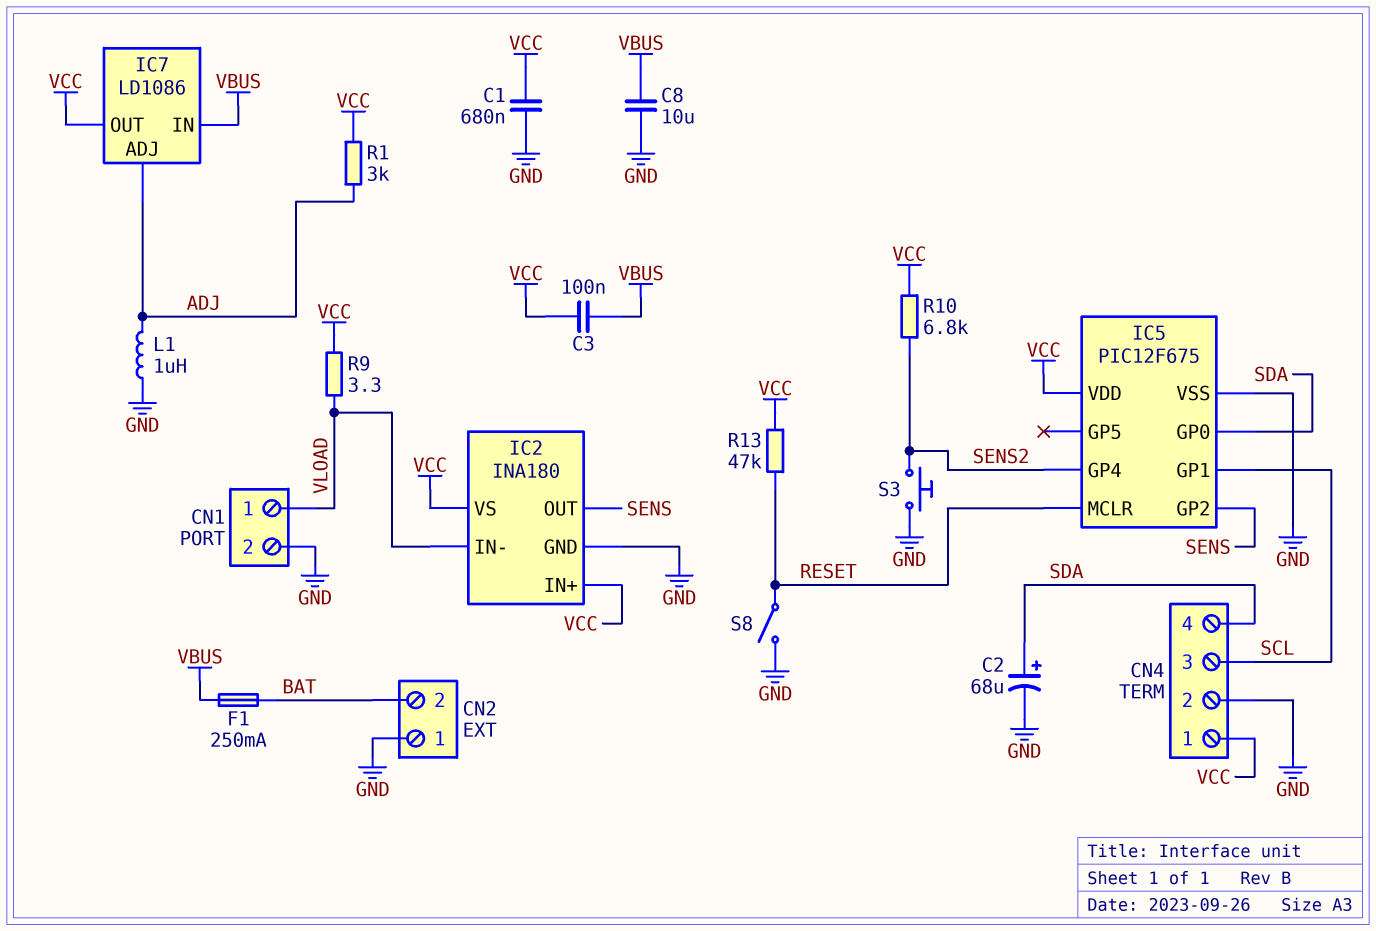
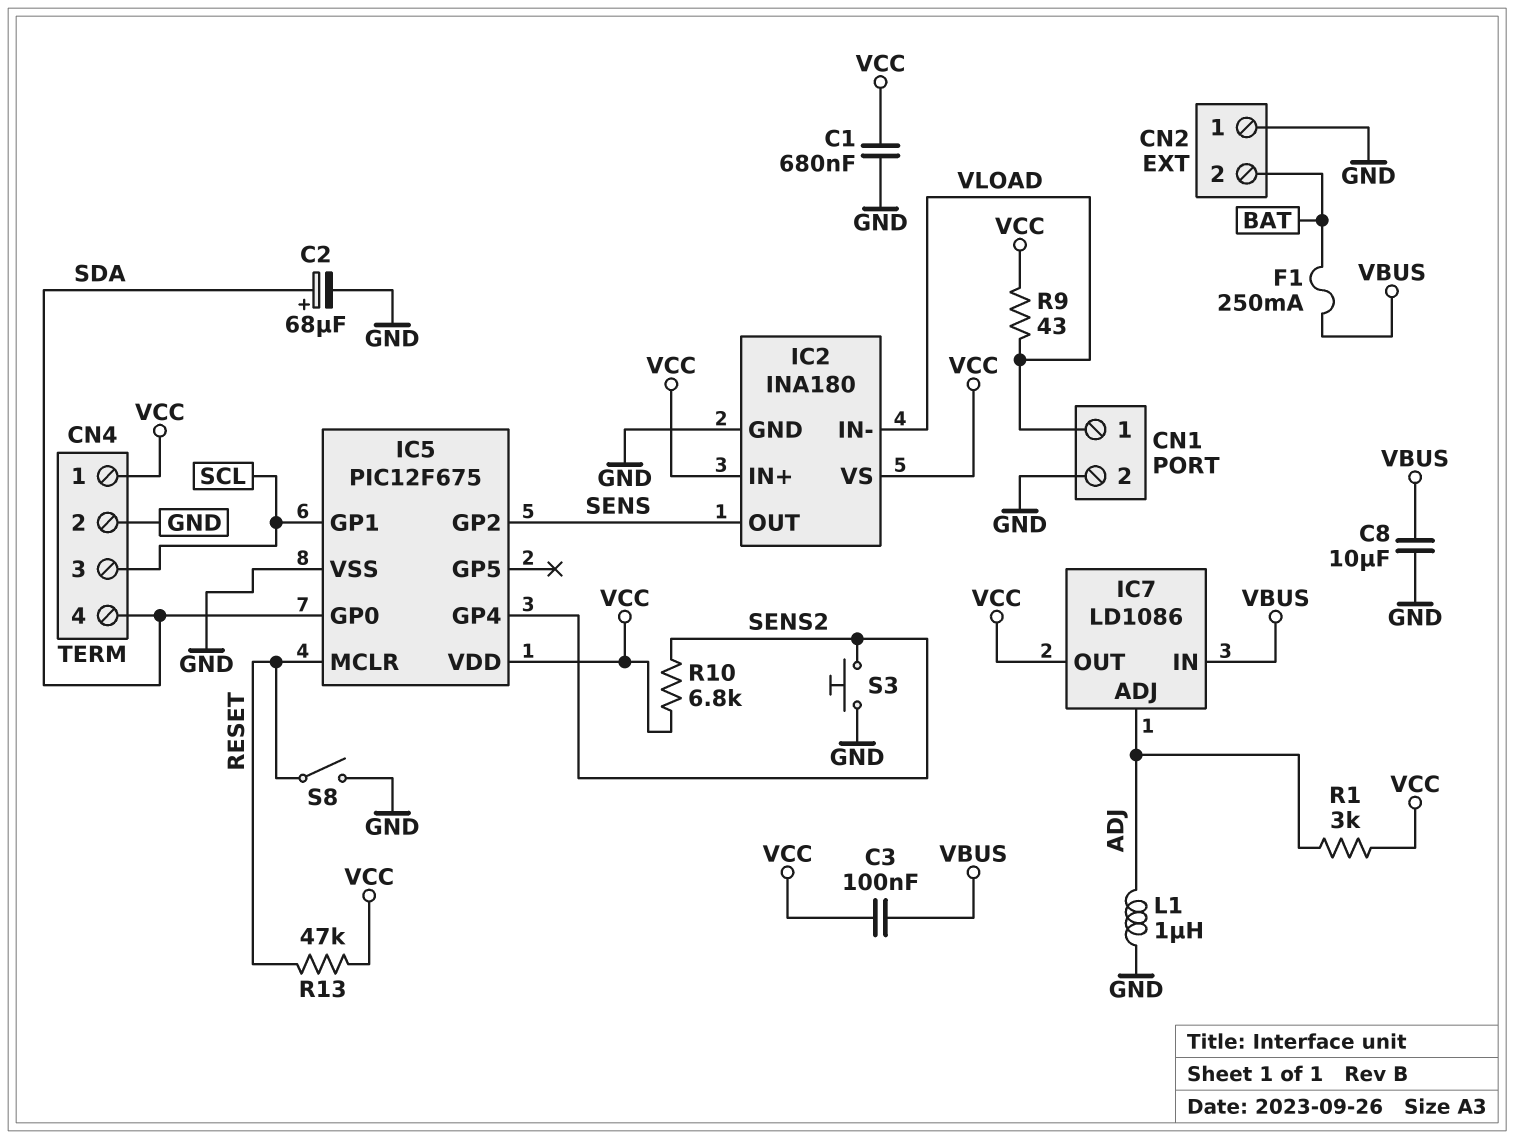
R9: 3.3 (VCC, VLOAD) -> 43 (VCC, VLOAD)

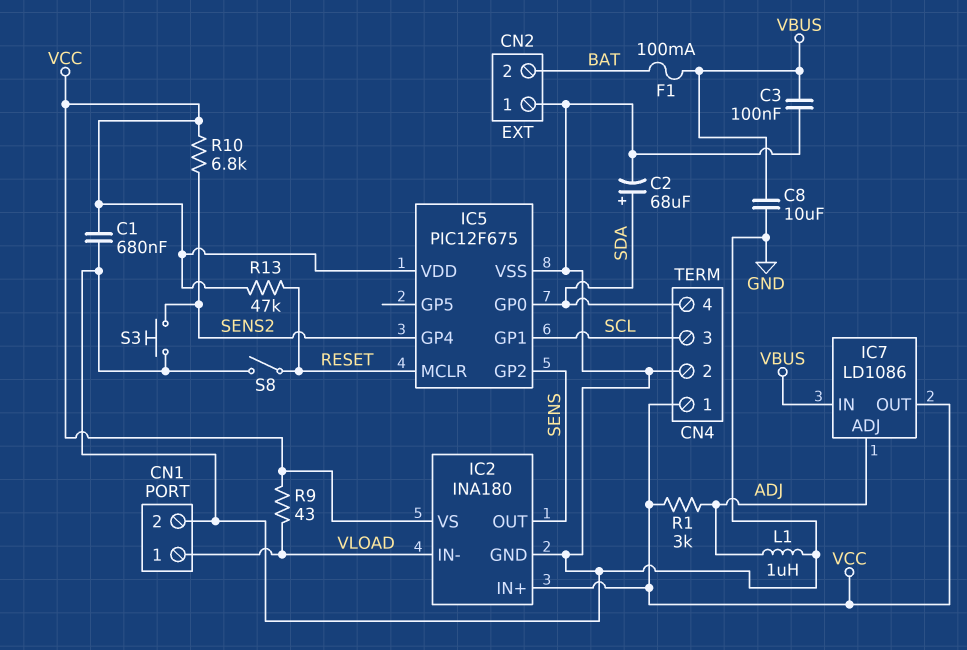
C3: 100nF (VBUS, VCC) -> 100nF (GND, VBUS)
F1: 250mA (BAT, VBUS) -> 100mA (BAT, VBUS)

